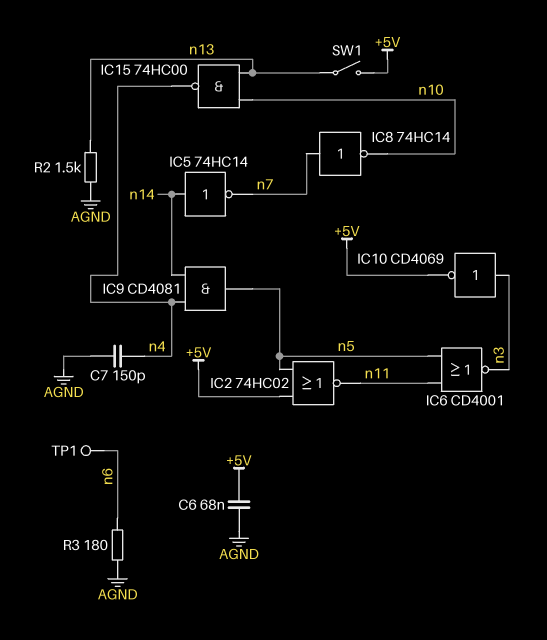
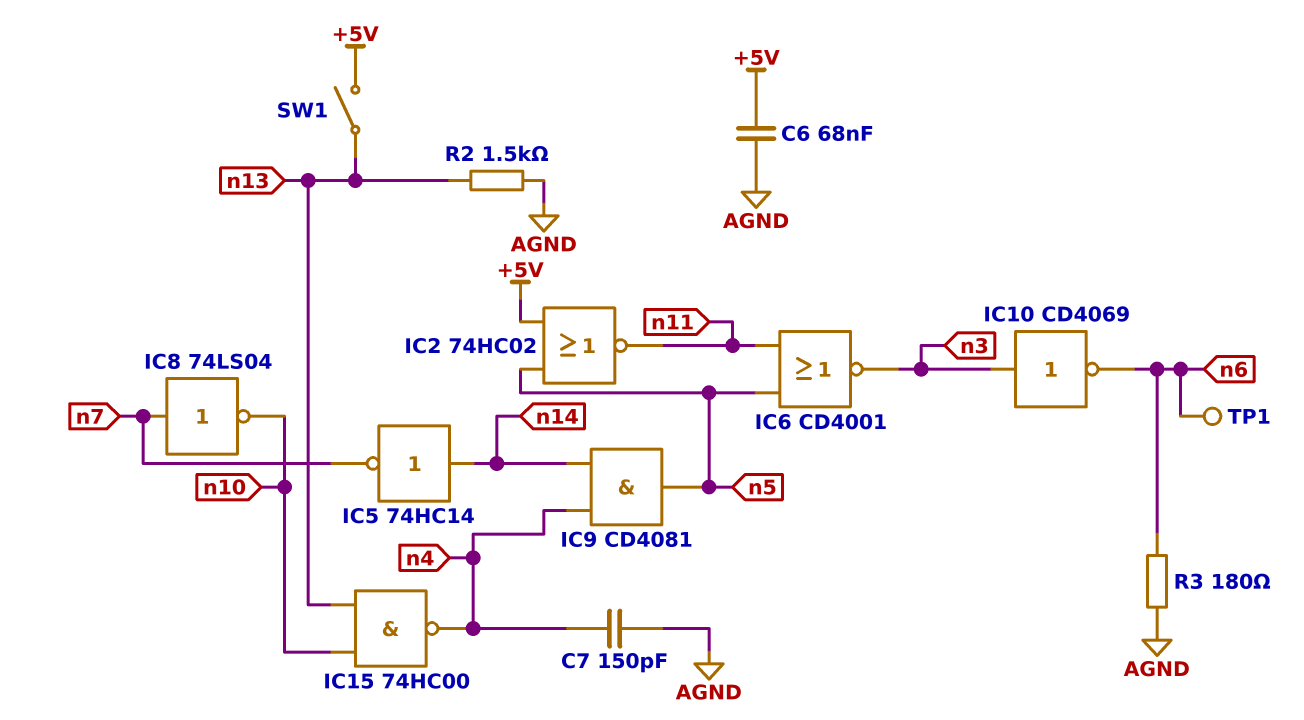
IC8: NOT 74HC14 (in n7, out n10) -> NOT 74LS04 (in n7, out n10)
IC10: NOT CD4069 (in n3, out +5V) -> NOT CD4069 (in n3, out n6)

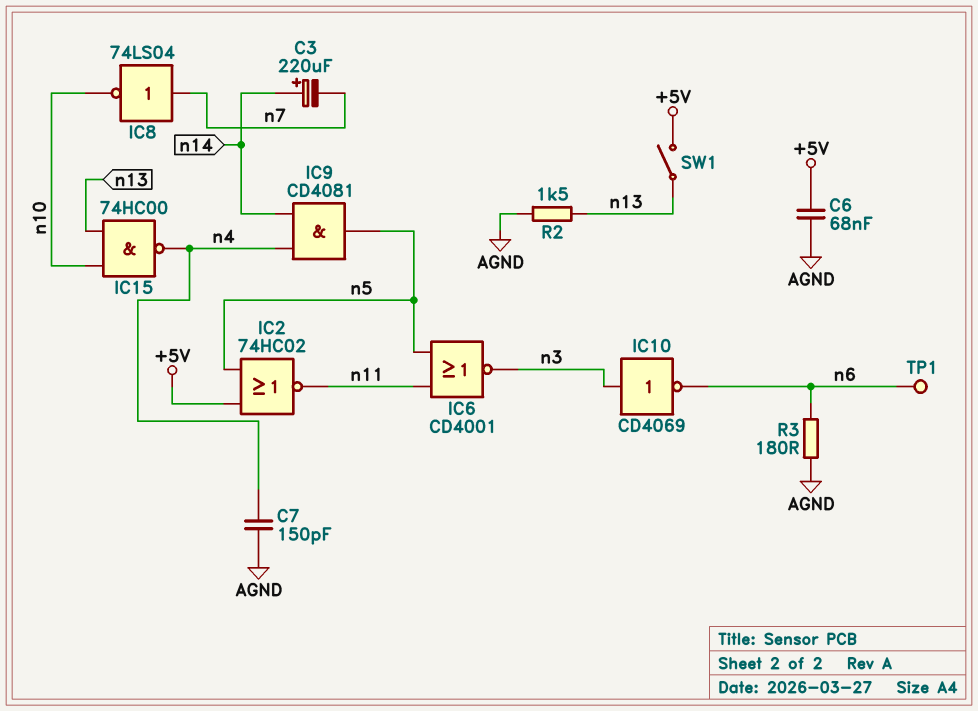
C3: none -> 220uF (plus n14, minus n7)
IC5: NOT 74HC14 (in n14, out n7) -> none

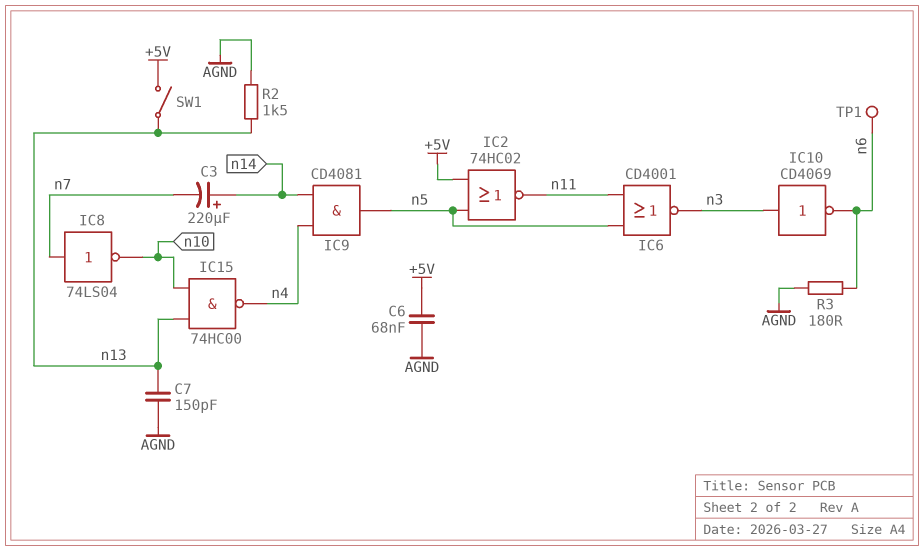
C7: 150pF (AGND, n4) -> 150pF (AGND, n13)

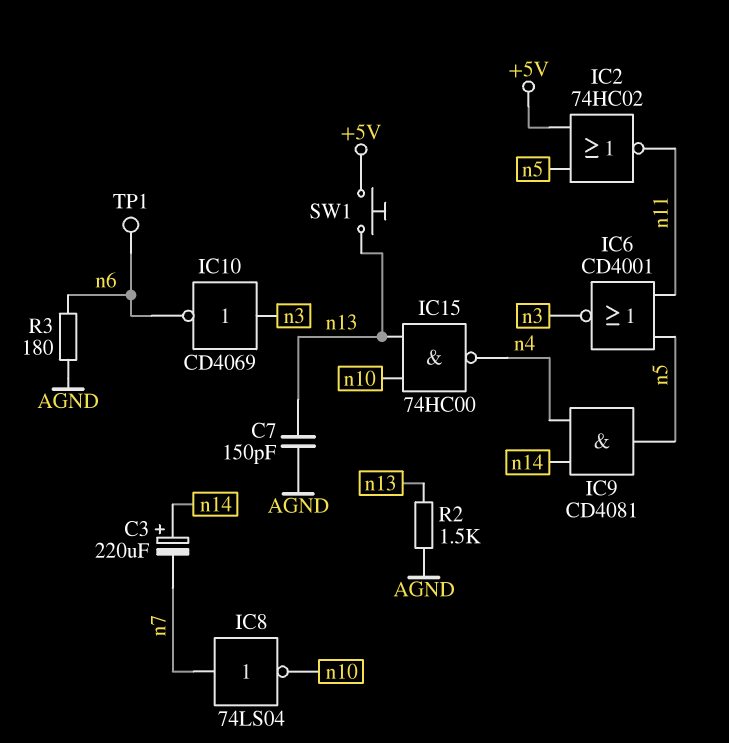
C6: 68nF (+5V, AGND) -> none
SW1: switch (+5V, n13) -> button (+5V, n13)

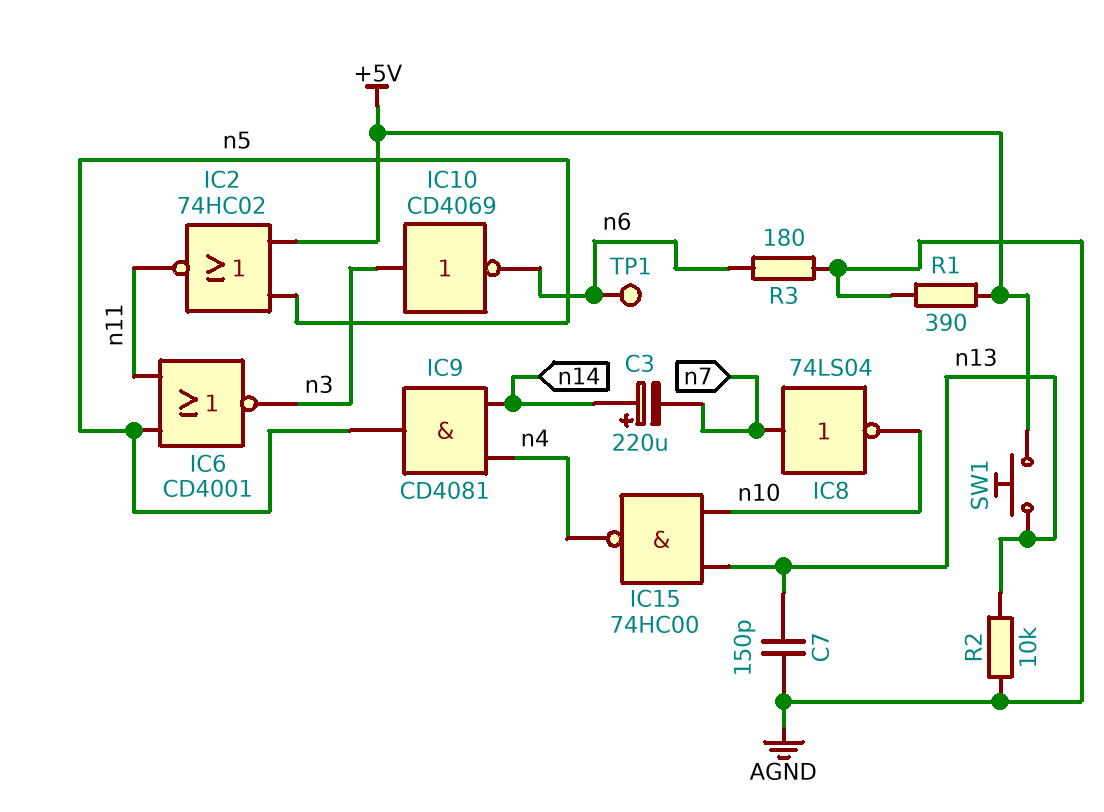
R1: none -> 390 (+5V, AGND)
R2: 1.5k (AGND, n13) -> 10k (AGND, n13)

